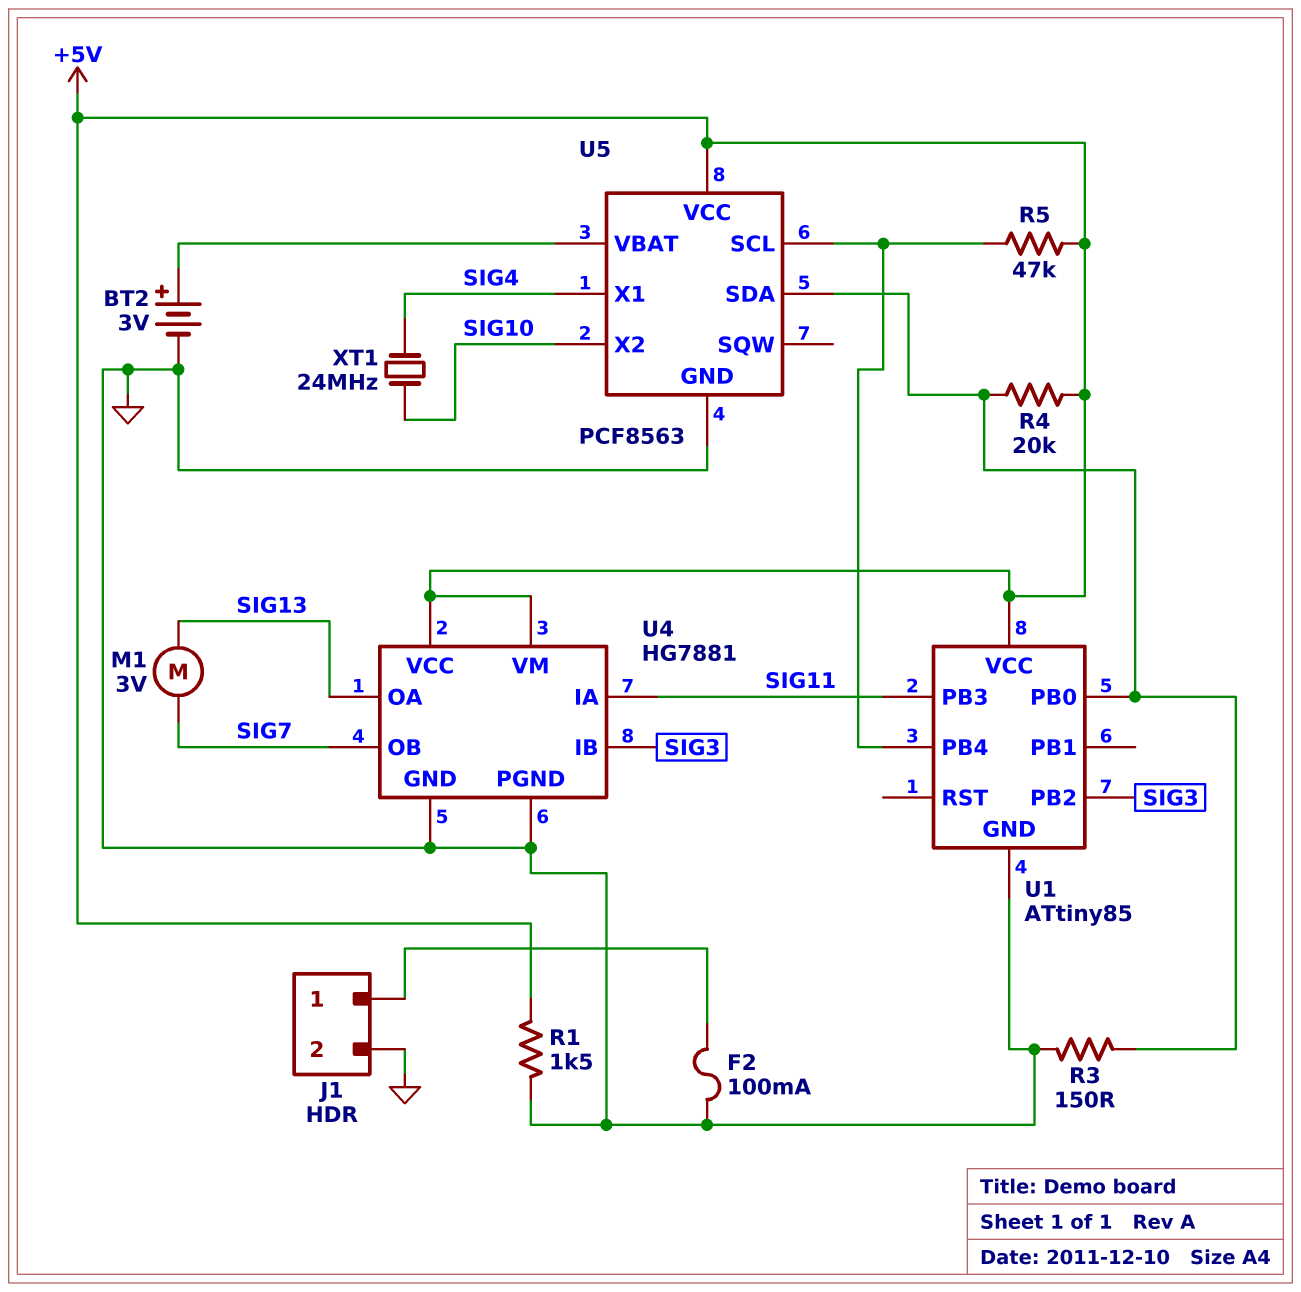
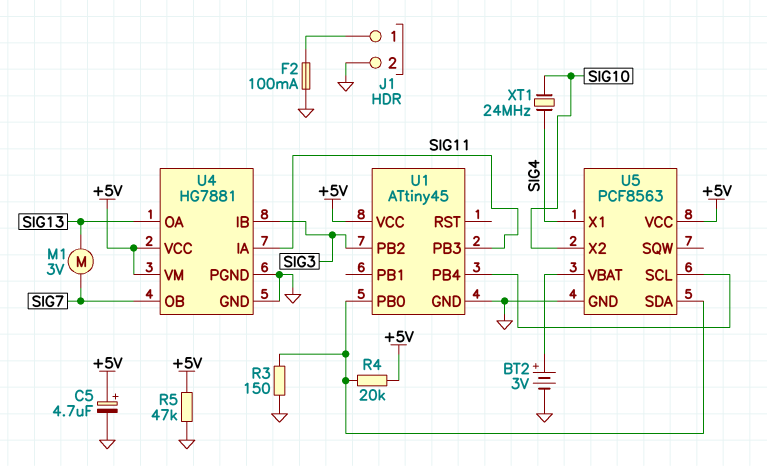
C5: none -> 4.7uF (plus +5V, minus GND)
R1: 1.5k (+5V, GND) -> none
R5: 47k (+5V, U1/PB4) -> 47k (+5V, GND)
U1: ATtiny85 -> ATtiny45

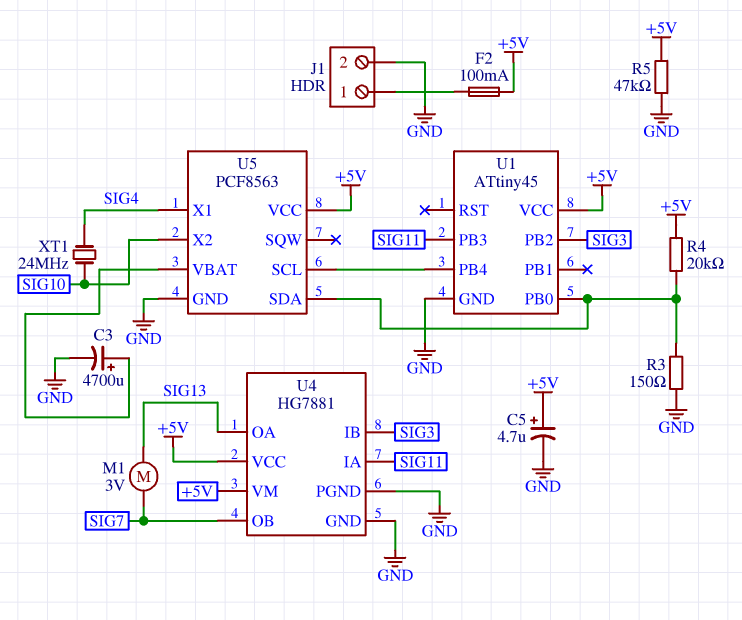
BT2: 3V (plus U5/VBAT, minus GND) -> none
C3: none -> 4700uF (plus U5/VBAT, minus GND)
F2: 100mA (GND, J1/1) -> 100mA (+5V, J1/1)

